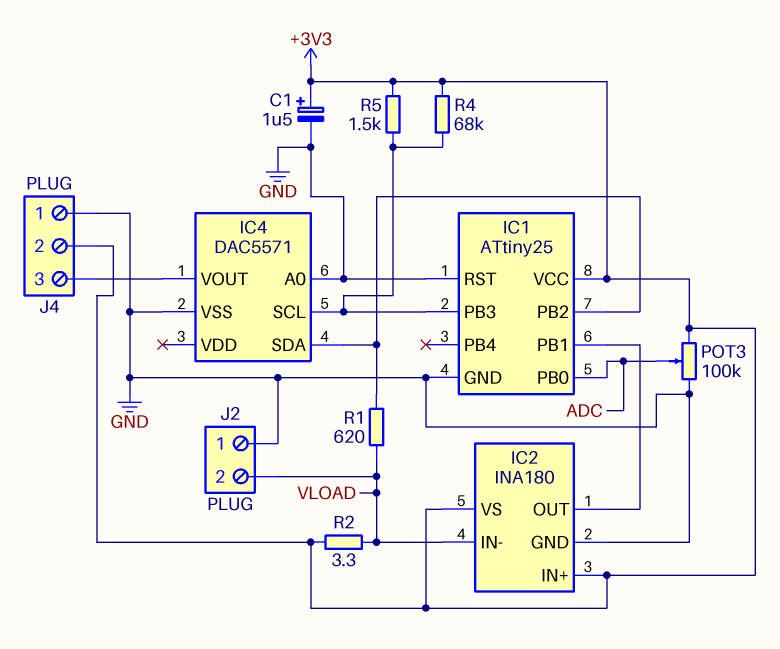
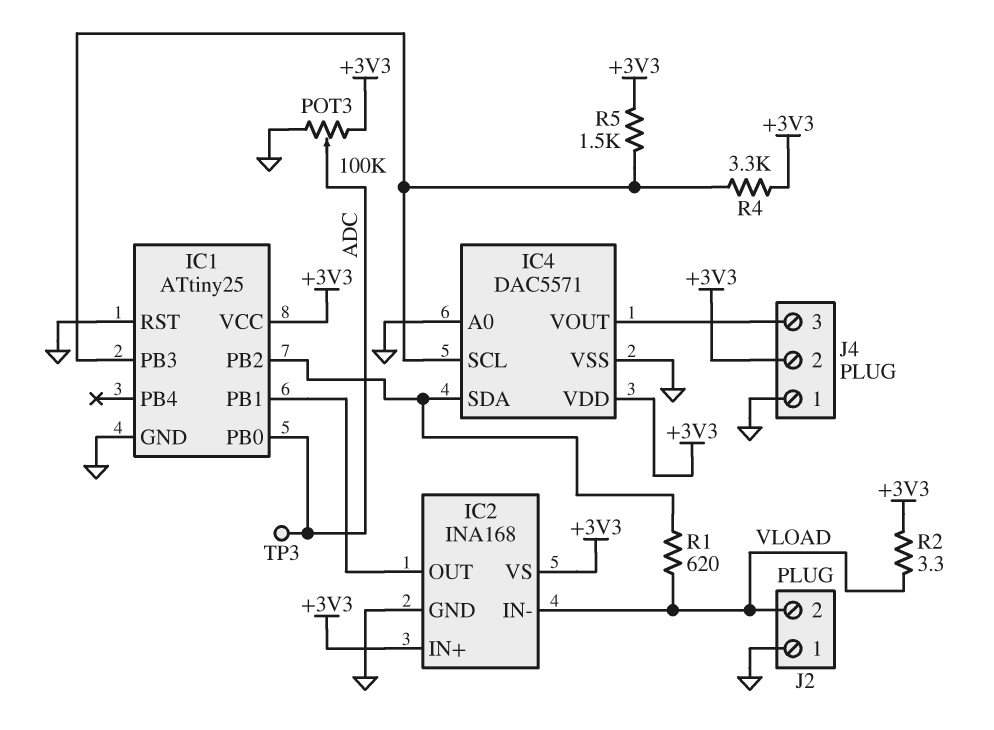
C1: 1.5uF (plus +3V3, minus GND) -> none
IC2: INA180 -> INA168
IC4 pin VDD: none -> +3V3
R4: 68k (+3V3, IC1/PB3) -> 3.3k (+3V3, IC1/PB3)
TP3: none -> test point (ADC)

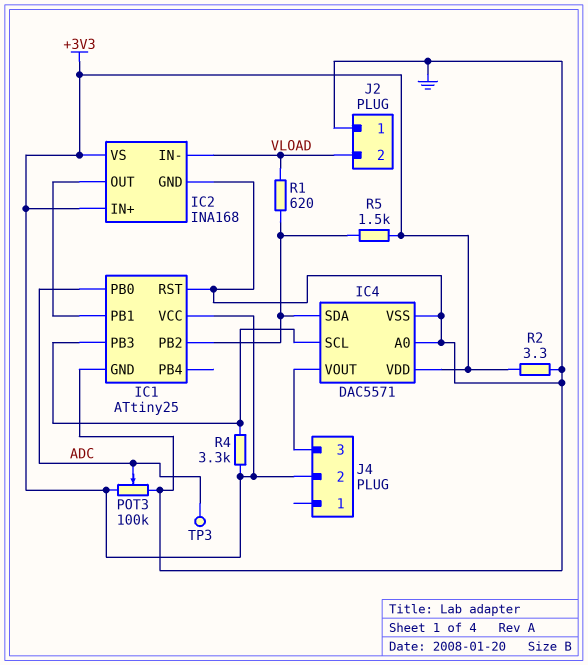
J4 pin 1: GND -> none
R2: 3.3 (+3V3, VLOAD) -> 3.3 (+3V3, GND)
R5: 1.5k (+3V3, IC1/PB3) -> 1.5k (+3V3, IC1/PB2)

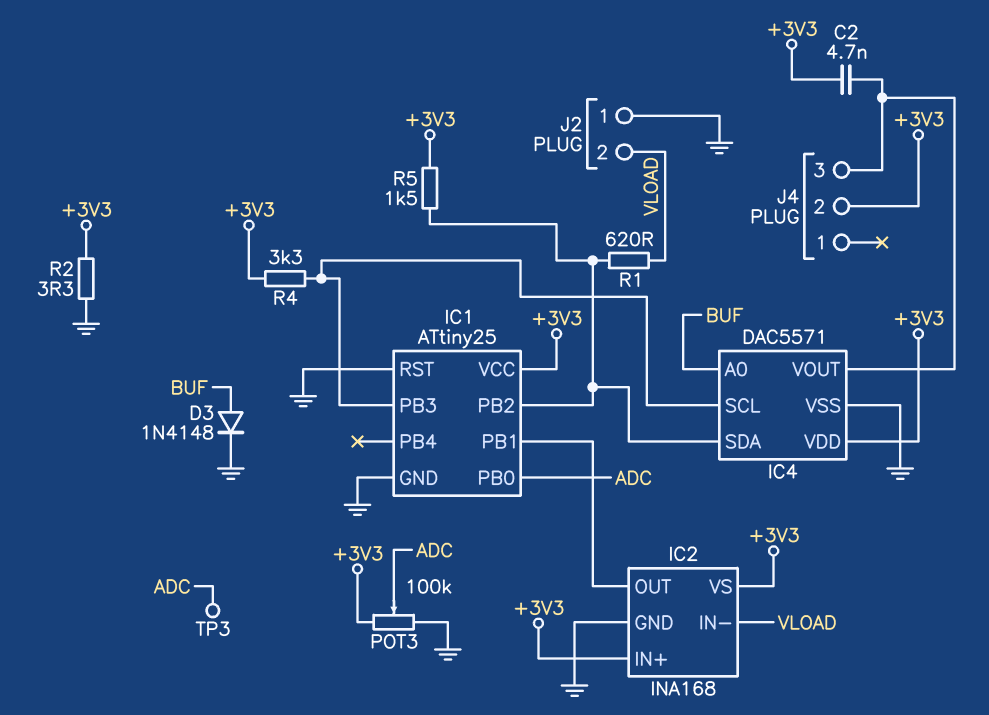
C2: none -> 4.7nF (+3V3, IC4/VOUT)
D3: none -> diode 1N4148 (A BUF, K GND)
IC4 pin A0: GND -> BUF

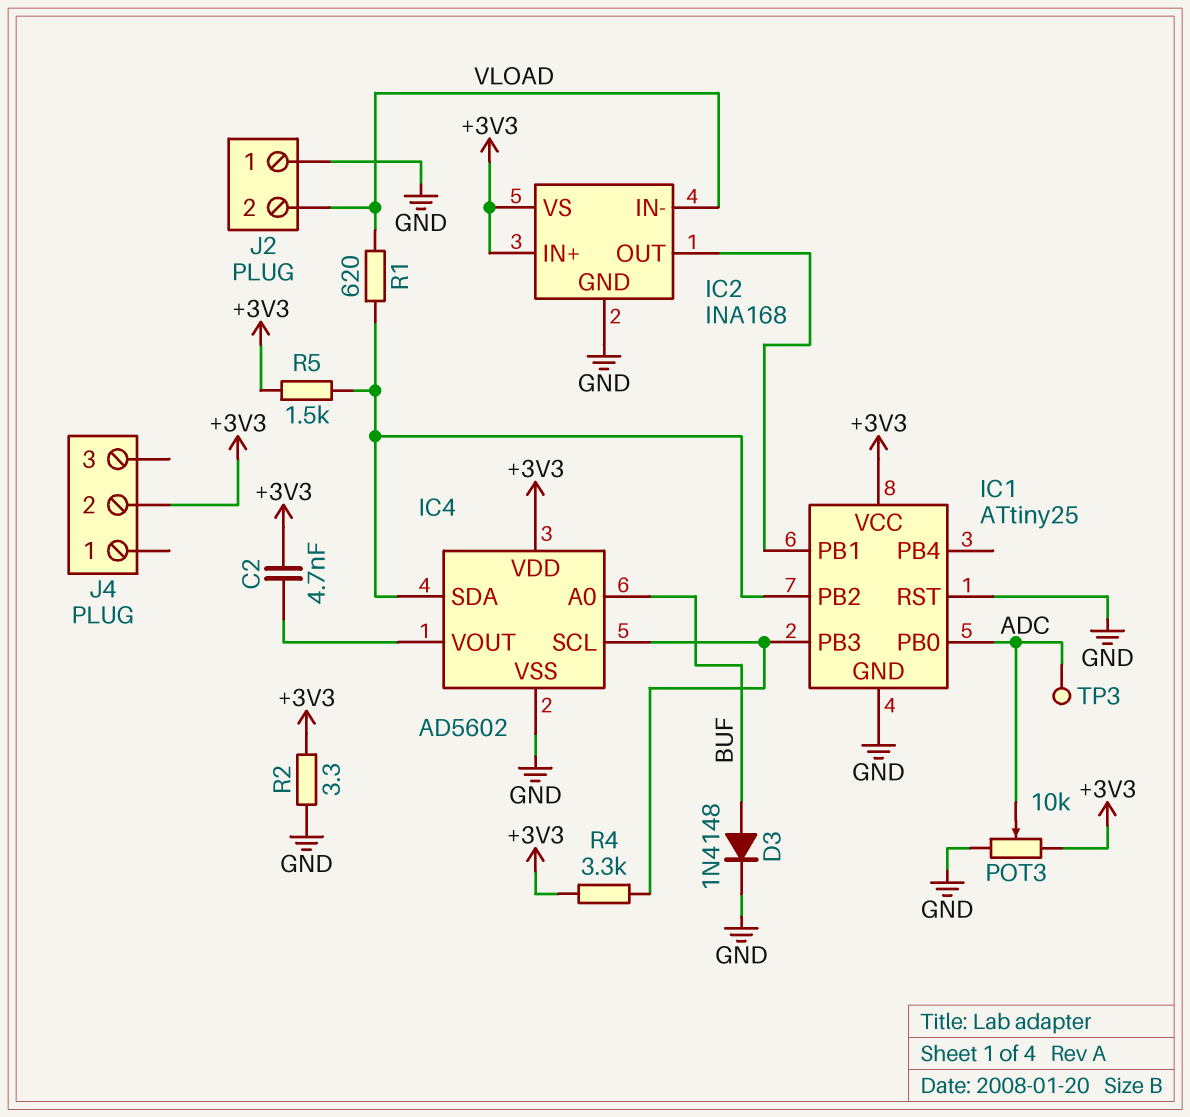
IC4: DAC5571 -> AD5602
J4 pin 3: IC4/VOUT -> none
POT3: 100k (+3V3, GND, wiper ADC) -> 10k (+3V3, GND, wiper ADC)

